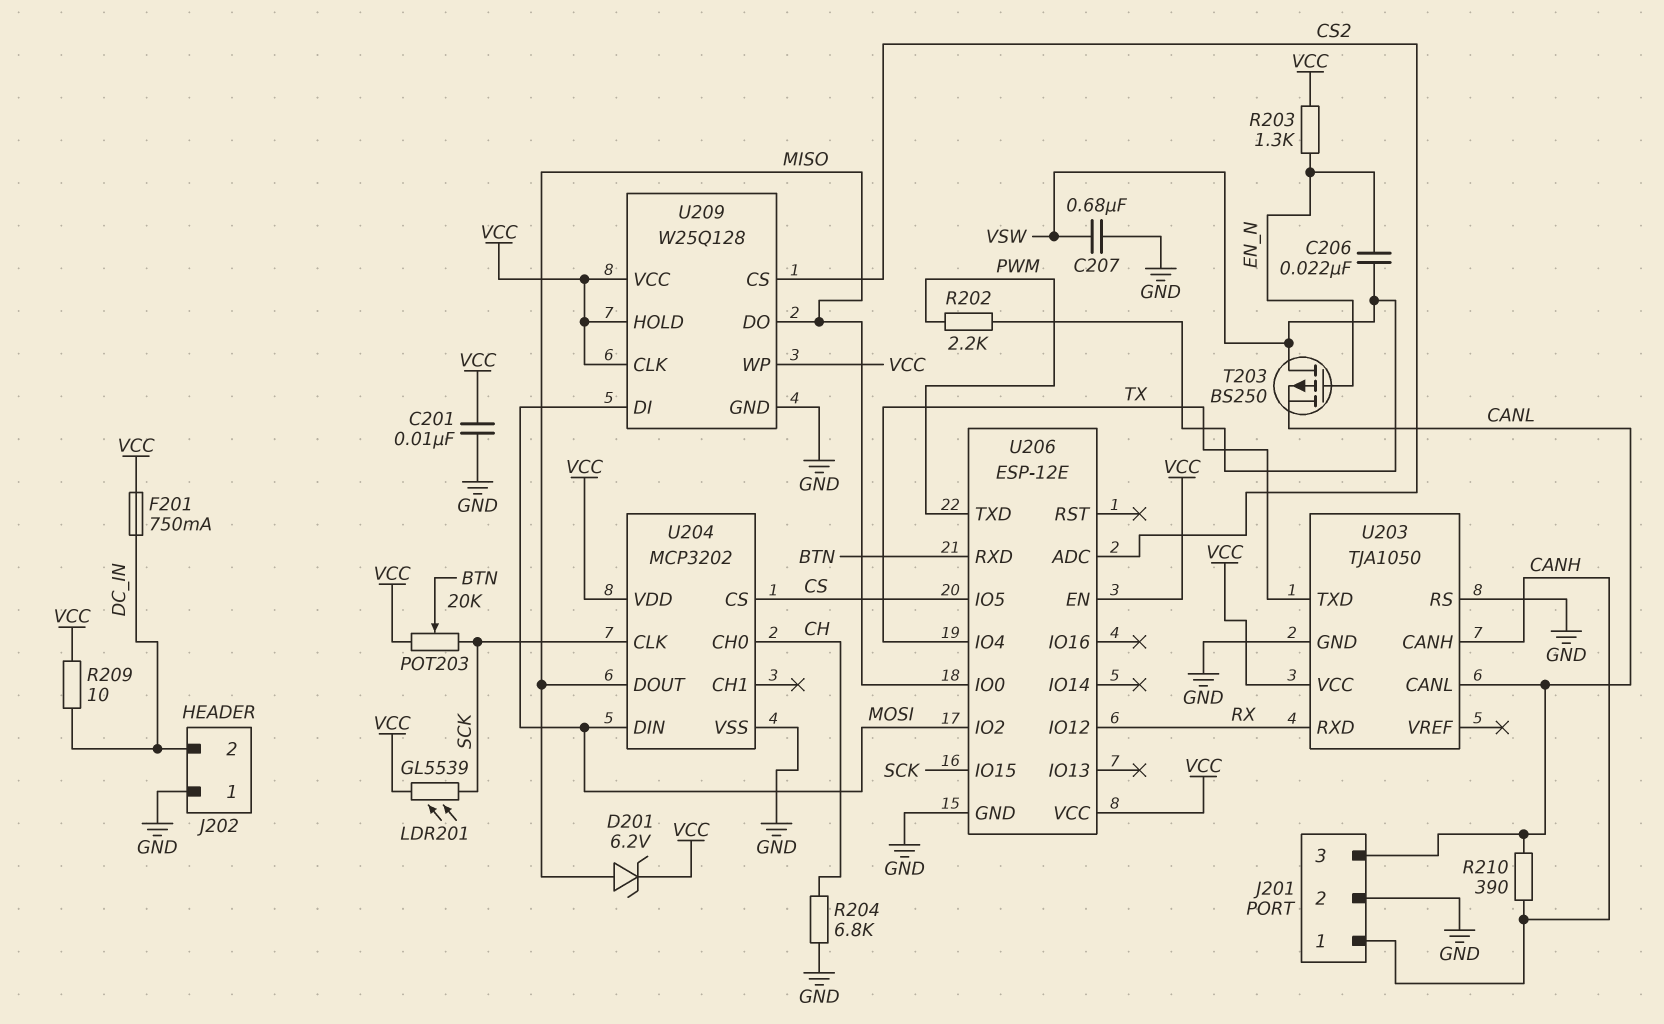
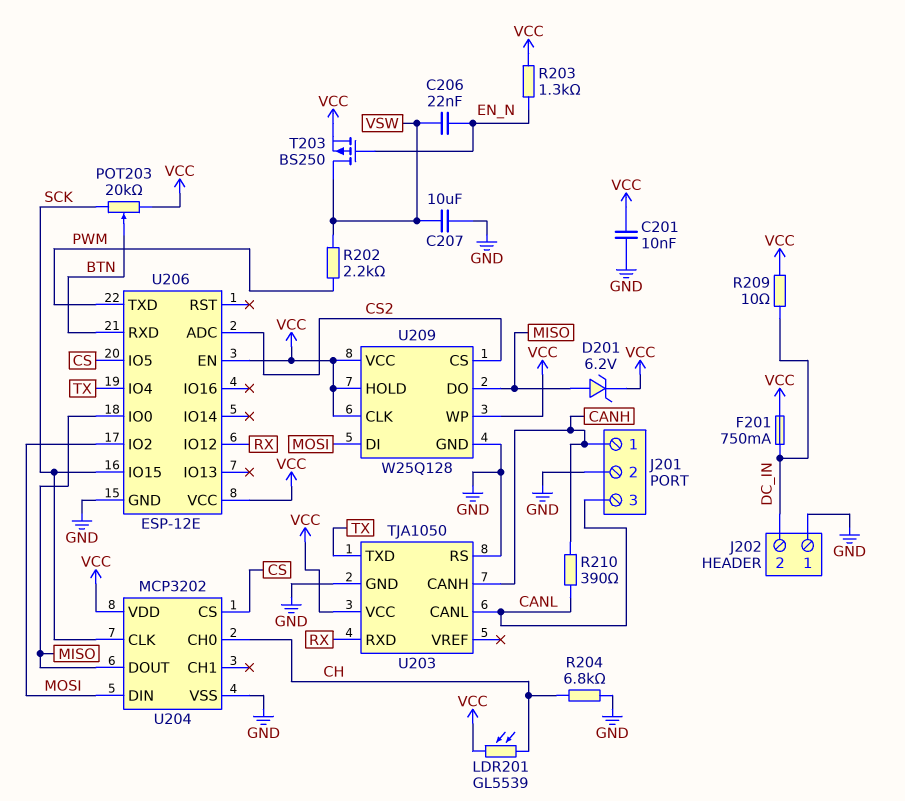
C207: 680nF (GND, VSW) -> 10uF (GND, VSW)
LDR201: GL5539 (SCK, VCC) -> GL5539 (CH, VCC)
T203: PMOS BS250 (G EN_N, D VSW, S CANL) -> PMOS BS250 (G EN_N, D VSW, S VCC)

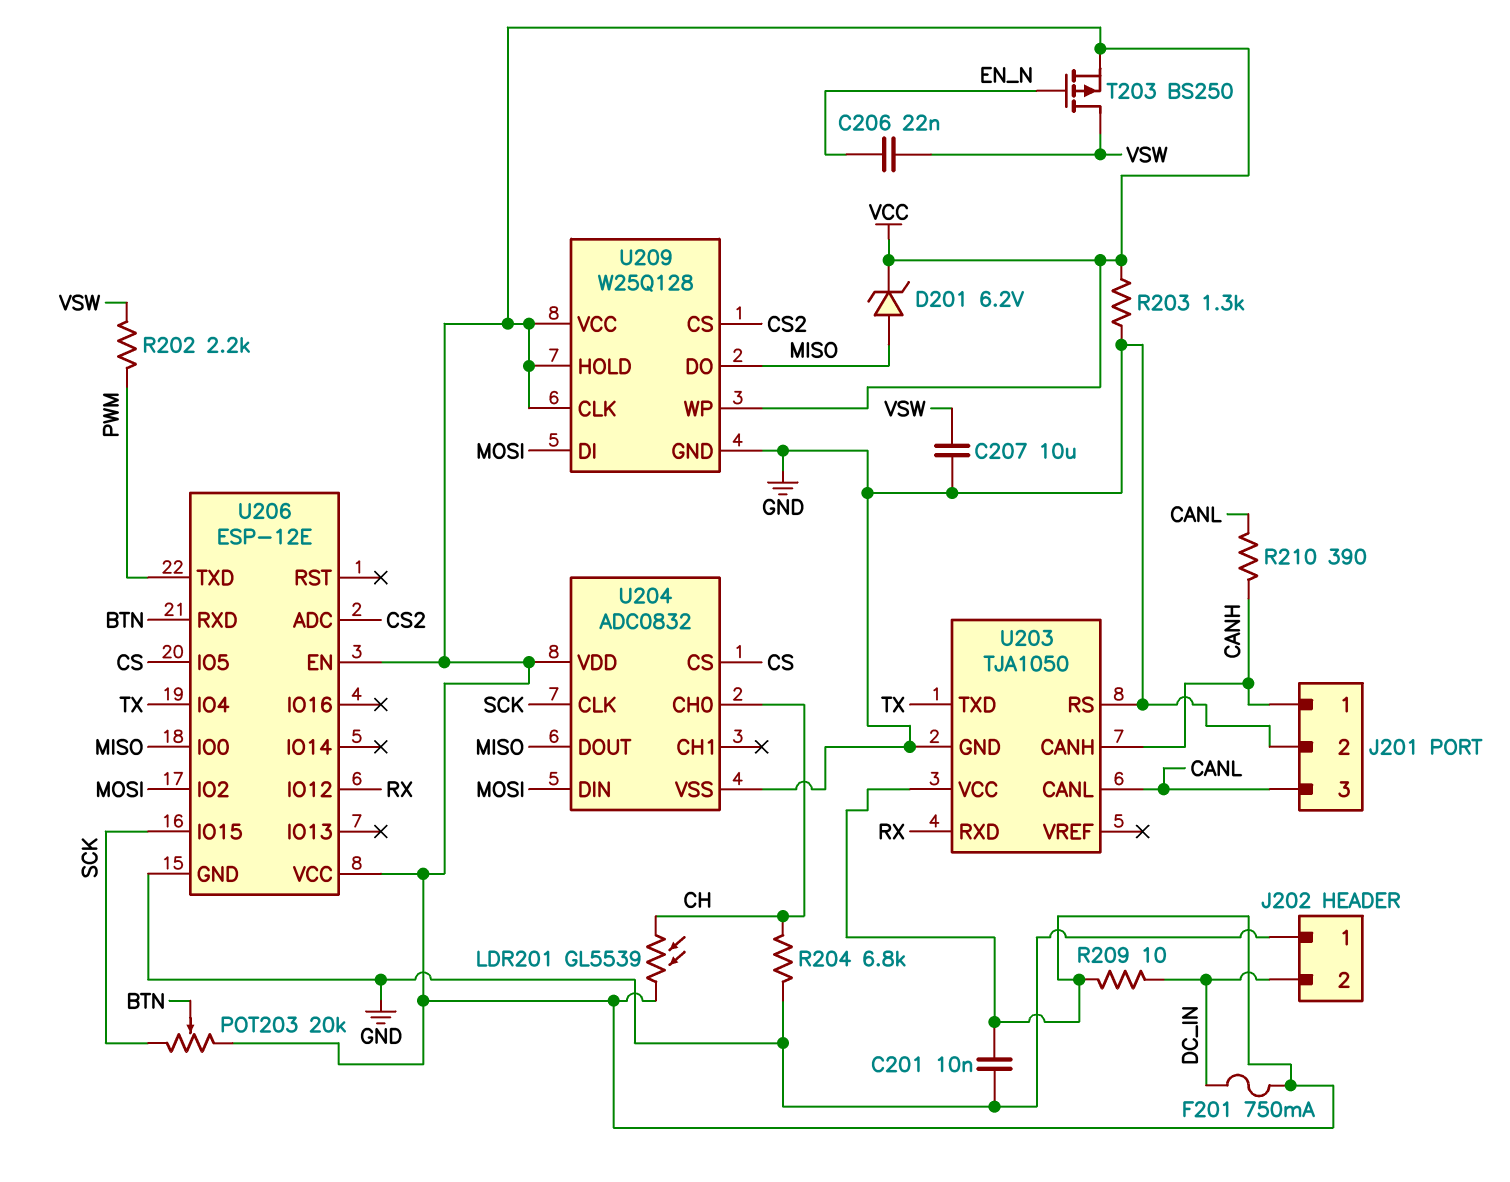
R203: 1.3k (EN_N, VCC) -> 1.3k (GND, VCC)
U204: MCP3202 -> ADC0832

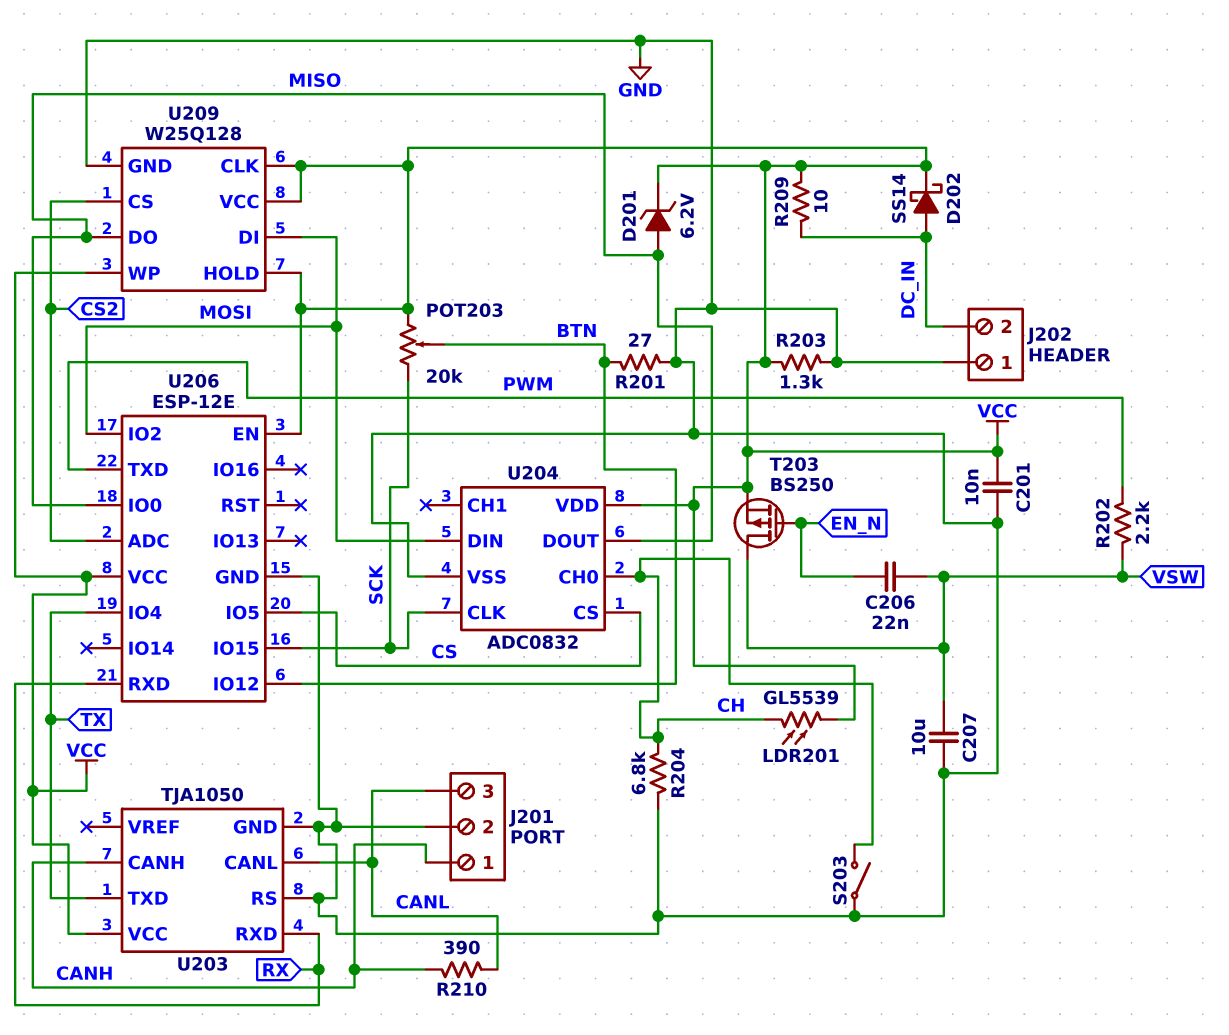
D202: none -> schottky SS14 (A DC_IN, K VCC)
F201: 750mA (DC_IN, VCC) -> none
R201: none -> 27 (BTN, GND)
S203: none -> switch (CH, GND)
U206 pin IO12: RX -> BTN
U206 pin RXD: BTN -> RX

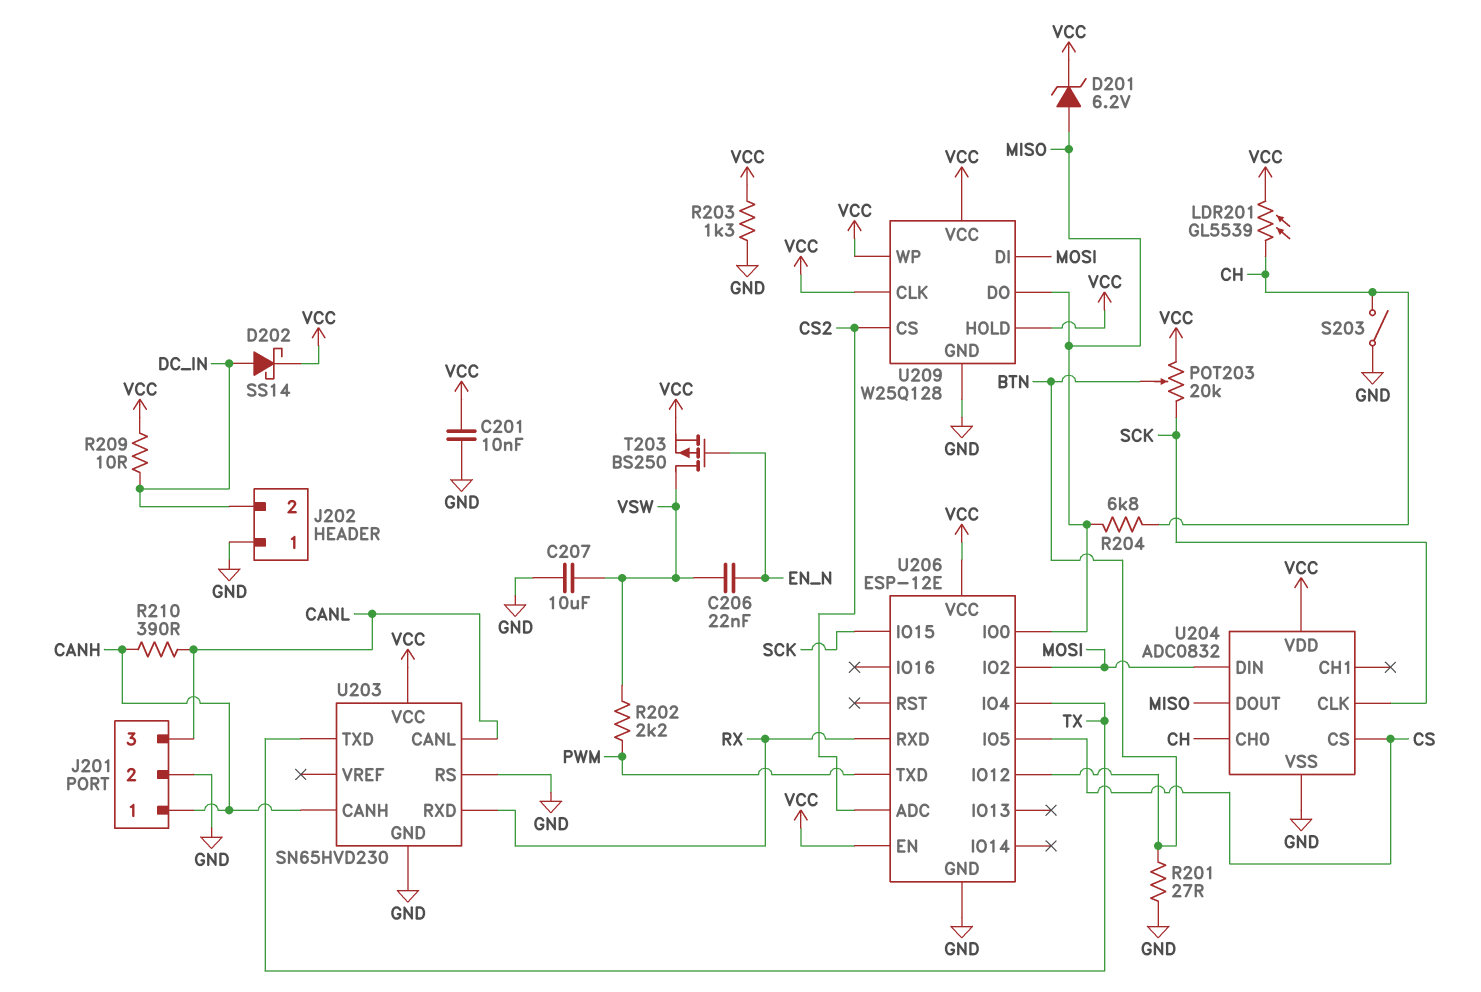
R204: 6.8k (CH, GND) -> 6.8k (CH, MISO)
U203: TJA1050 -> SN65HVD230

